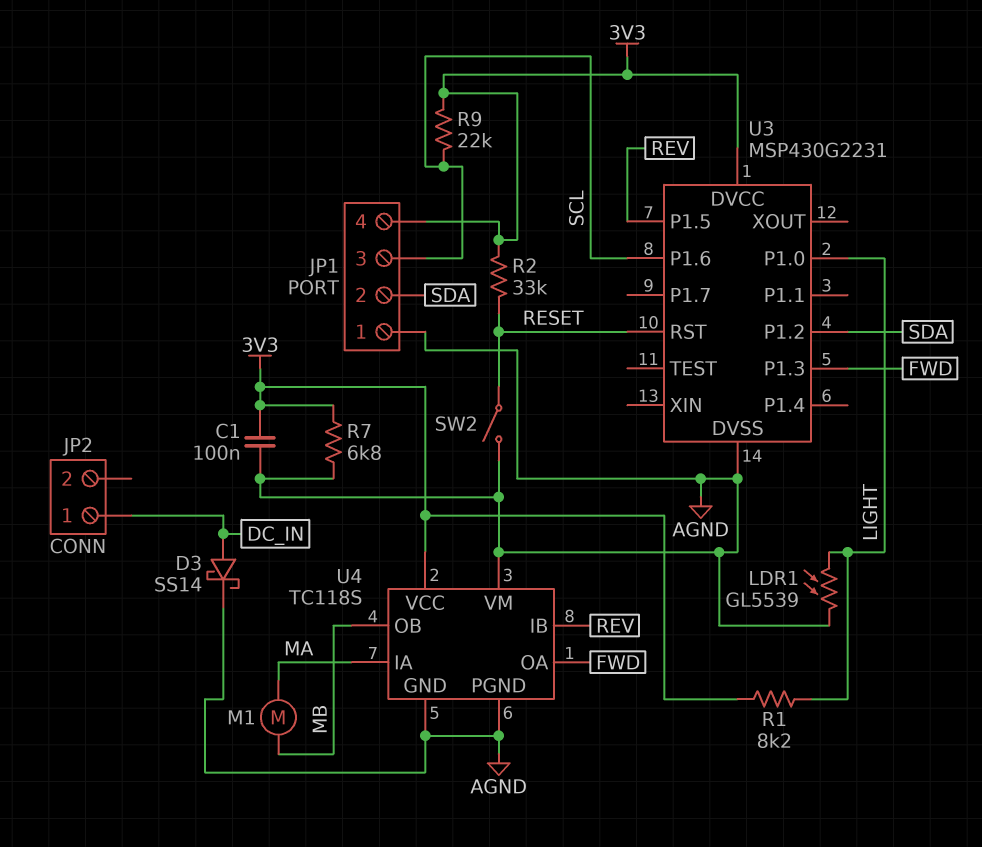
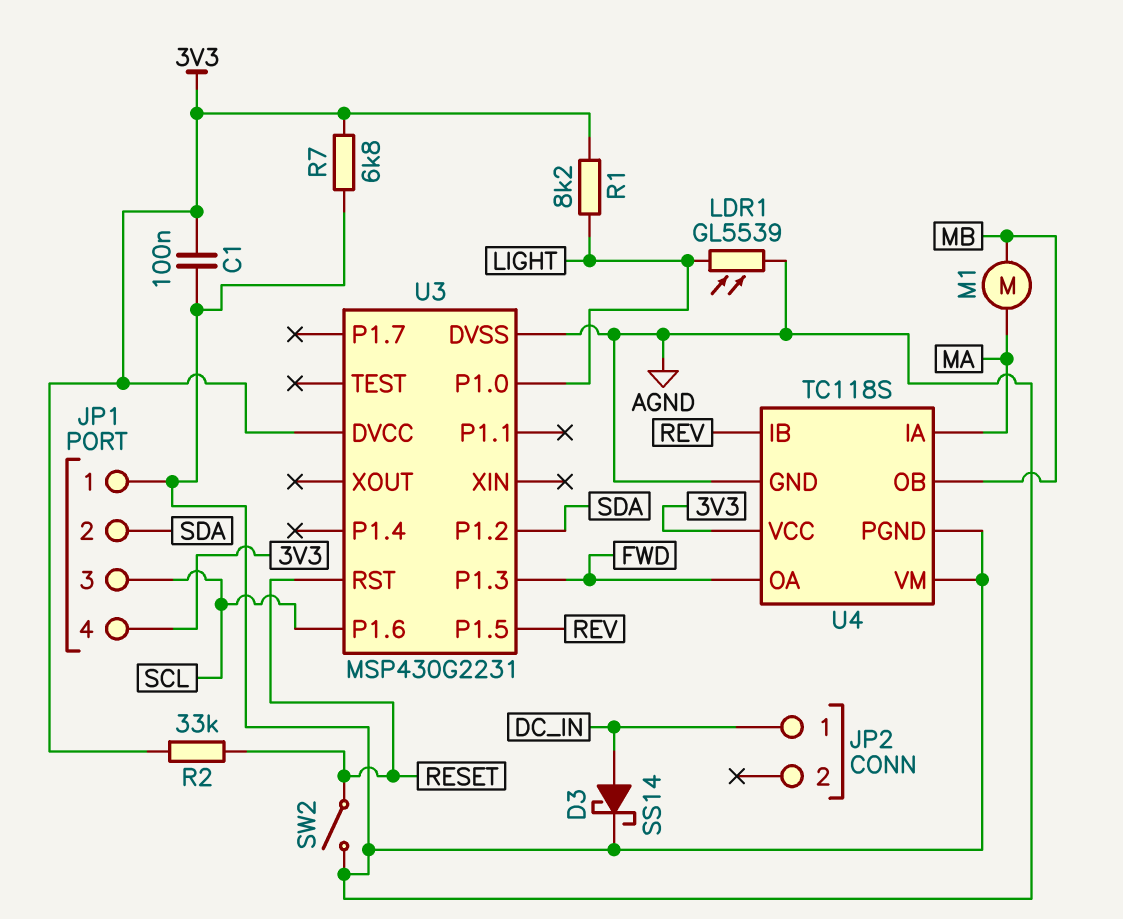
R9: 22k (3V3, SCL) -> none

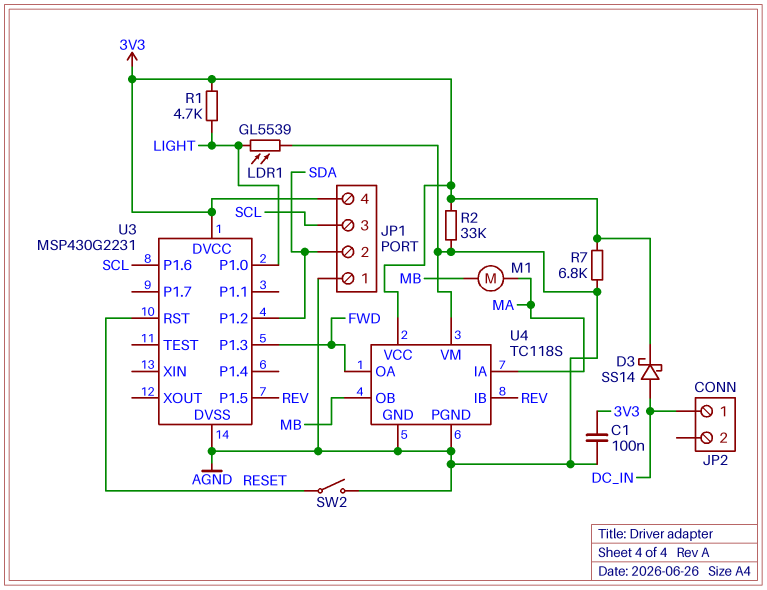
D3: schottky SS14 (A DC_IN, K AGND) -> schottky SS14 (A DC_IN, K 3V3)
R1: 8.2k (3V3, LIGHT) -> 4.7k (3V3, LIGHT)
R2: 33k (3V3, RESET) -> 33k (3V3, AGND)

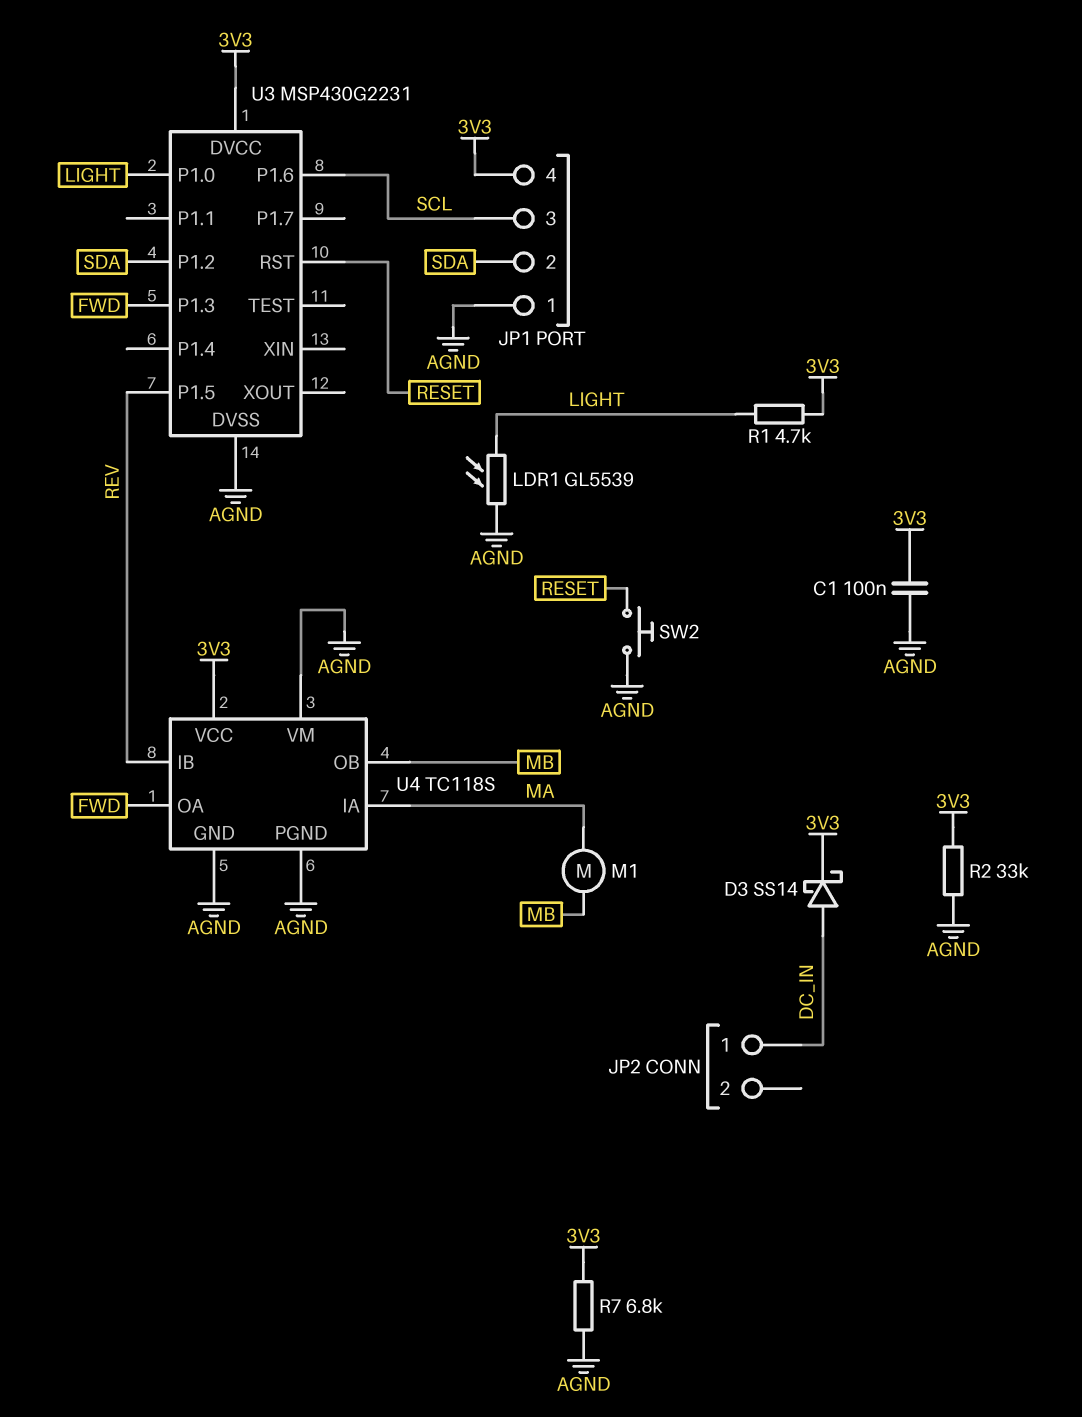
SW2: switch (AGND, RESET) -> button (AGND, RESET)

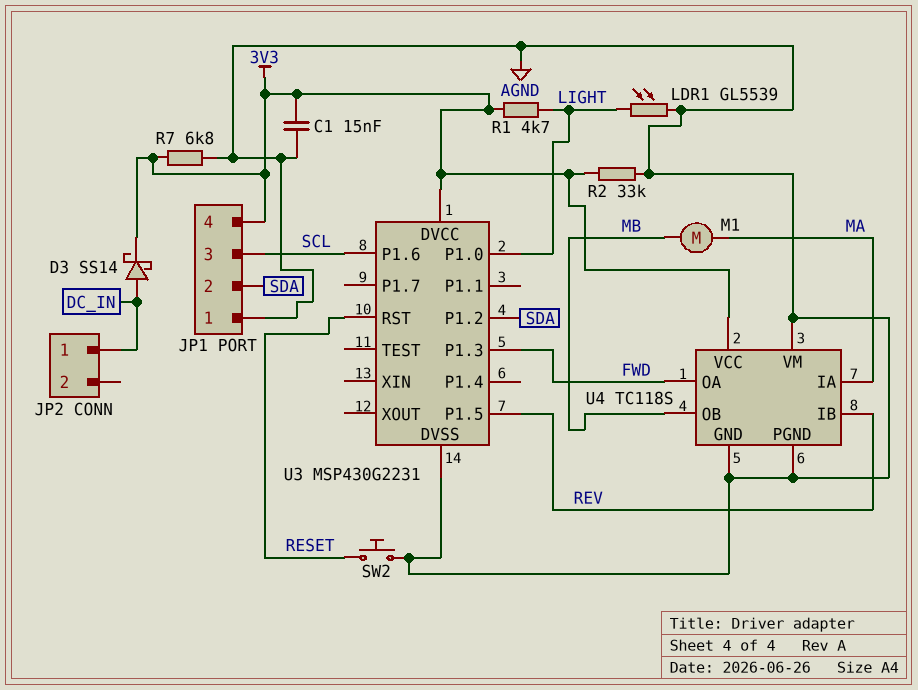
C1: 100nF (3V3, AGND) -> 15nF (3V3, AGND)

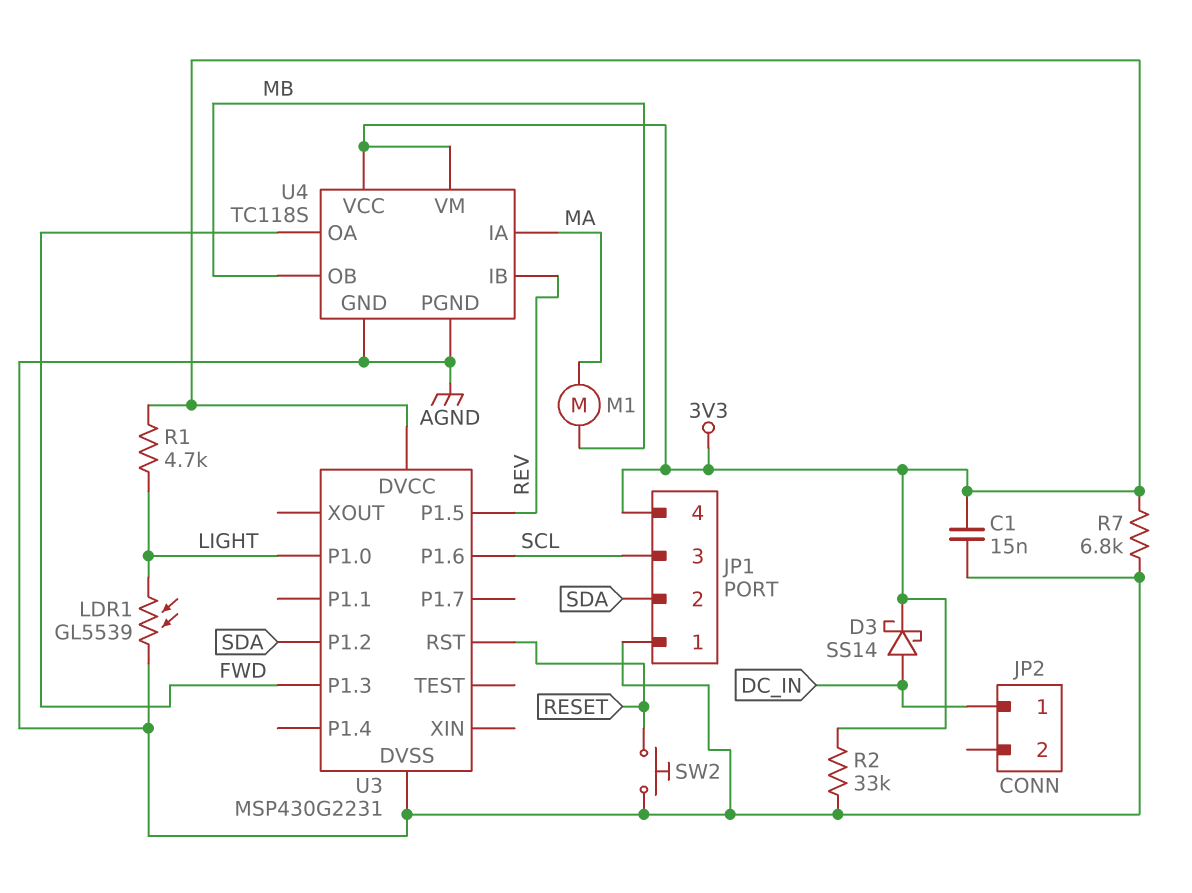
U4 pin VM: AGND -> 3V3

